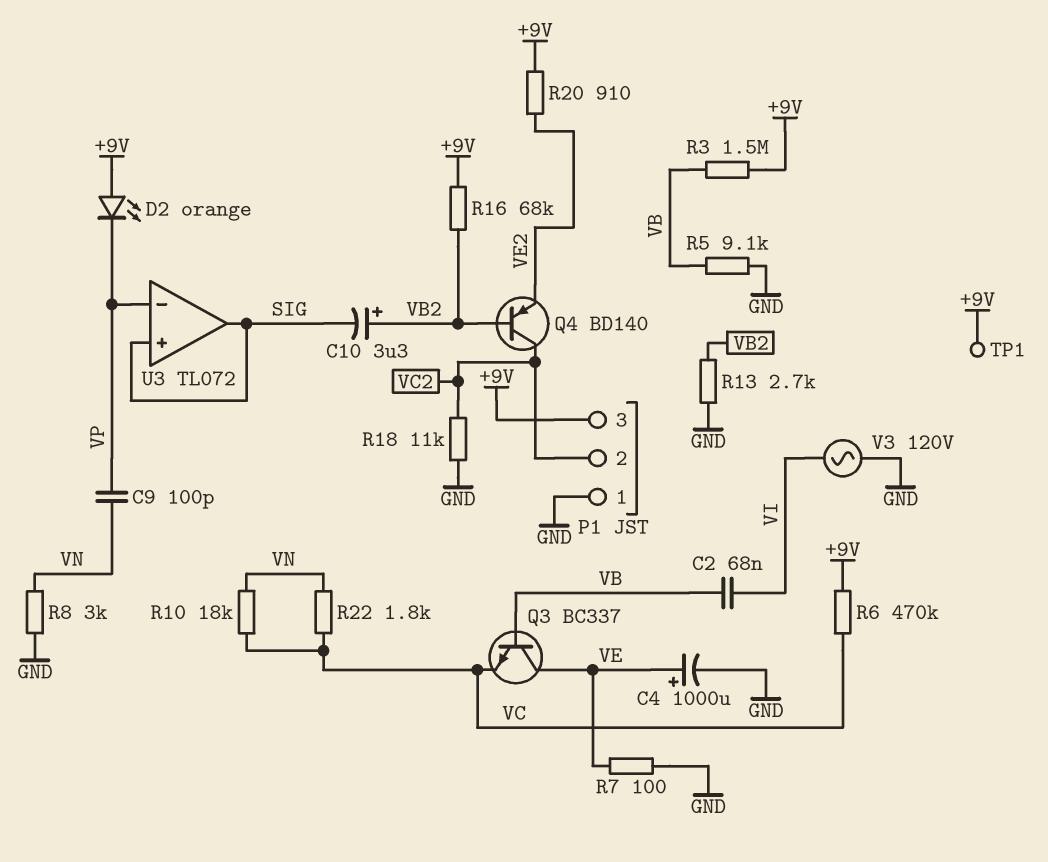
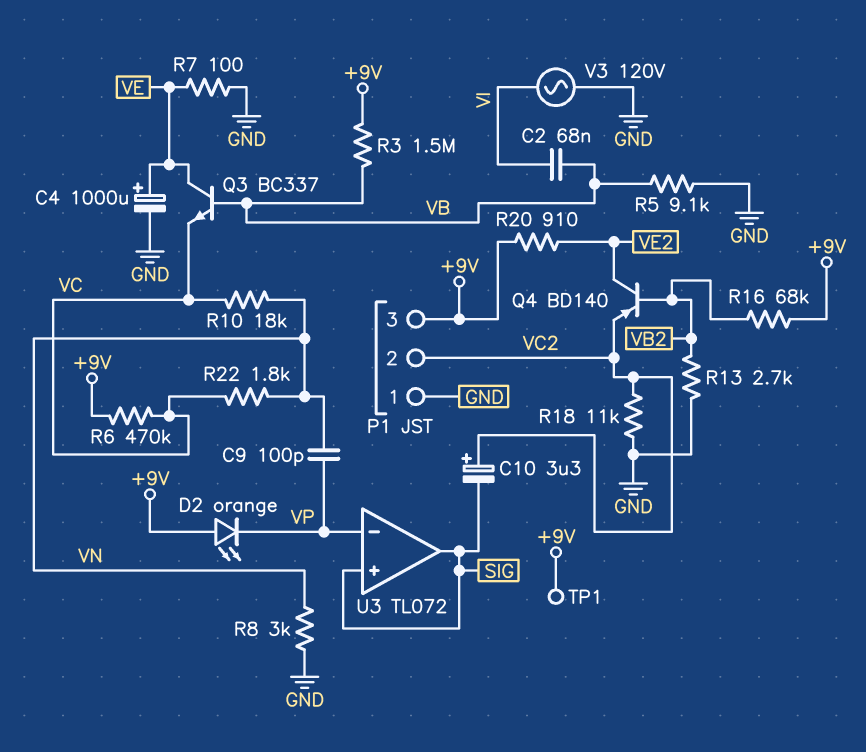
C10: 3.3uF (plus VB2, minus SIG) -> 3.3uF (plus VC2, minus SIG)
Q4: PNP BD140 (B VB2, C VC2, E VE2) -> PNP BD140 (B VB2, C VE2, E VC2)

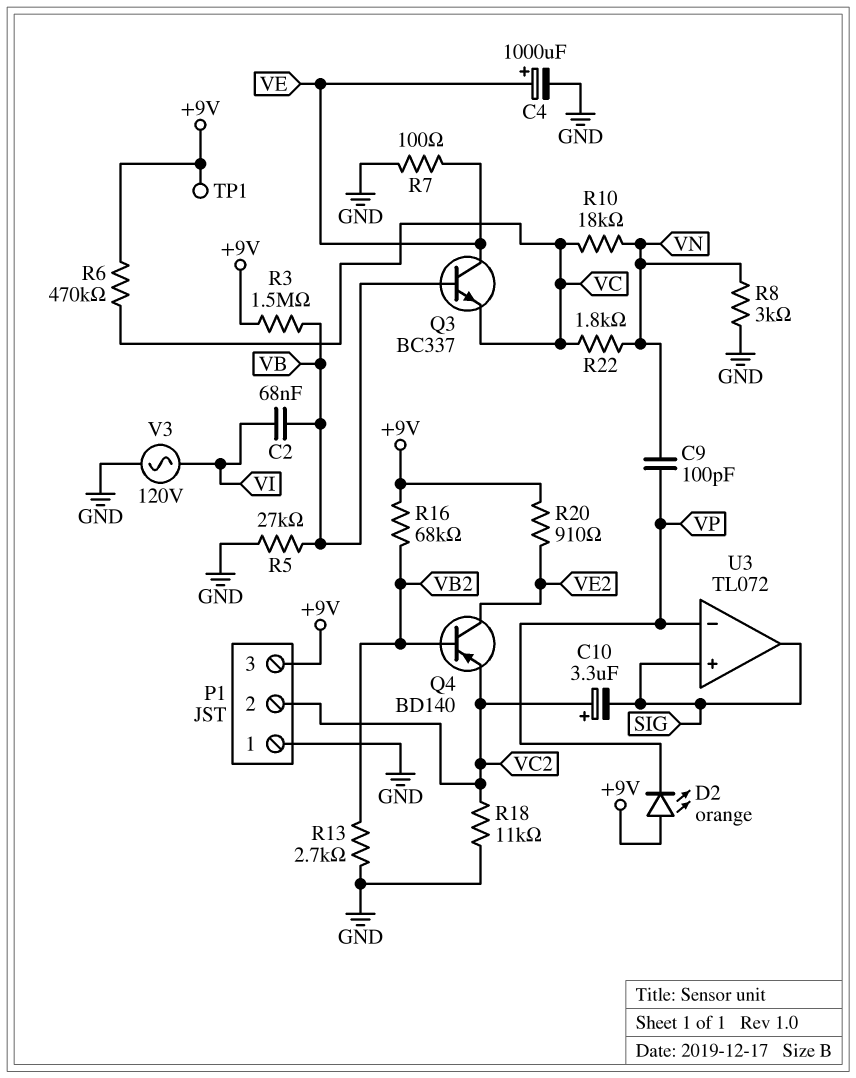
R5: 9.1k (GND, VB) -> 27k (GND, VB)

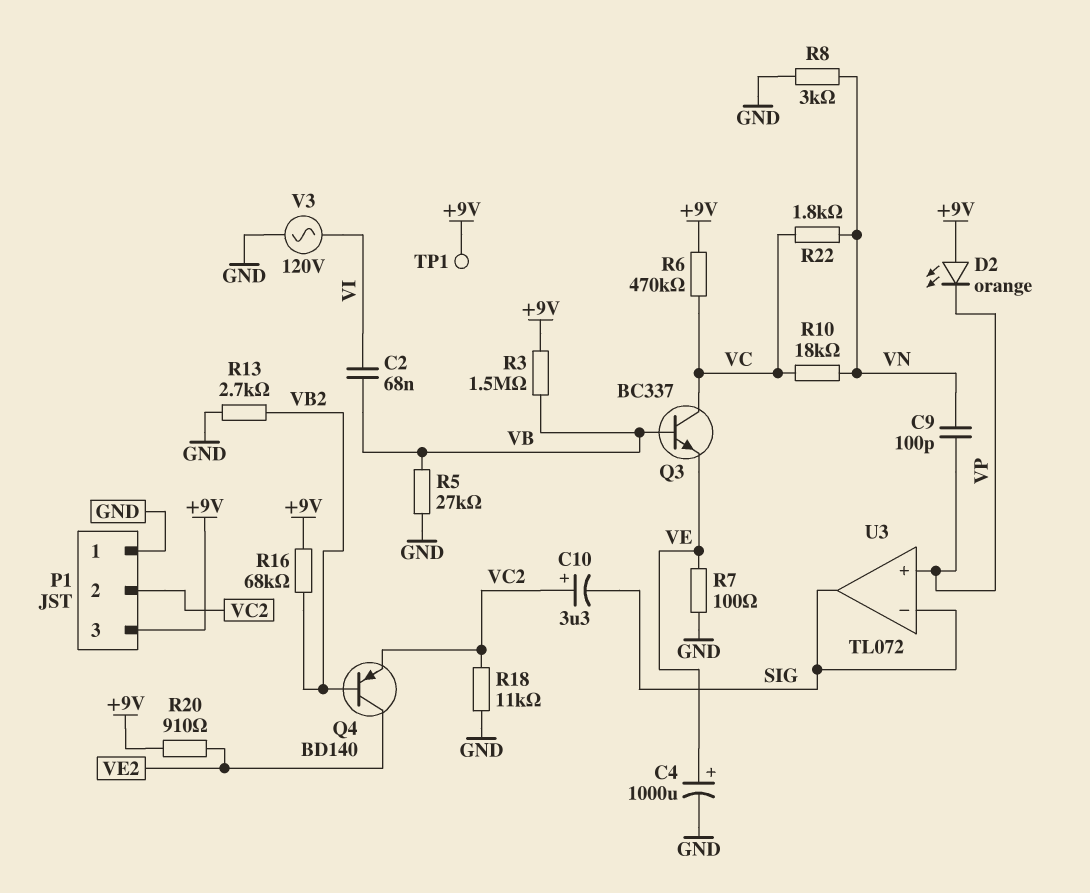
Q3: NPN BC337 (B VB, C VE, E VC) -> NPN BC337 (B VB, C VC, E VE)
U3 pin in+: SIG -> VP
U3 pin in-: VP -> SIG

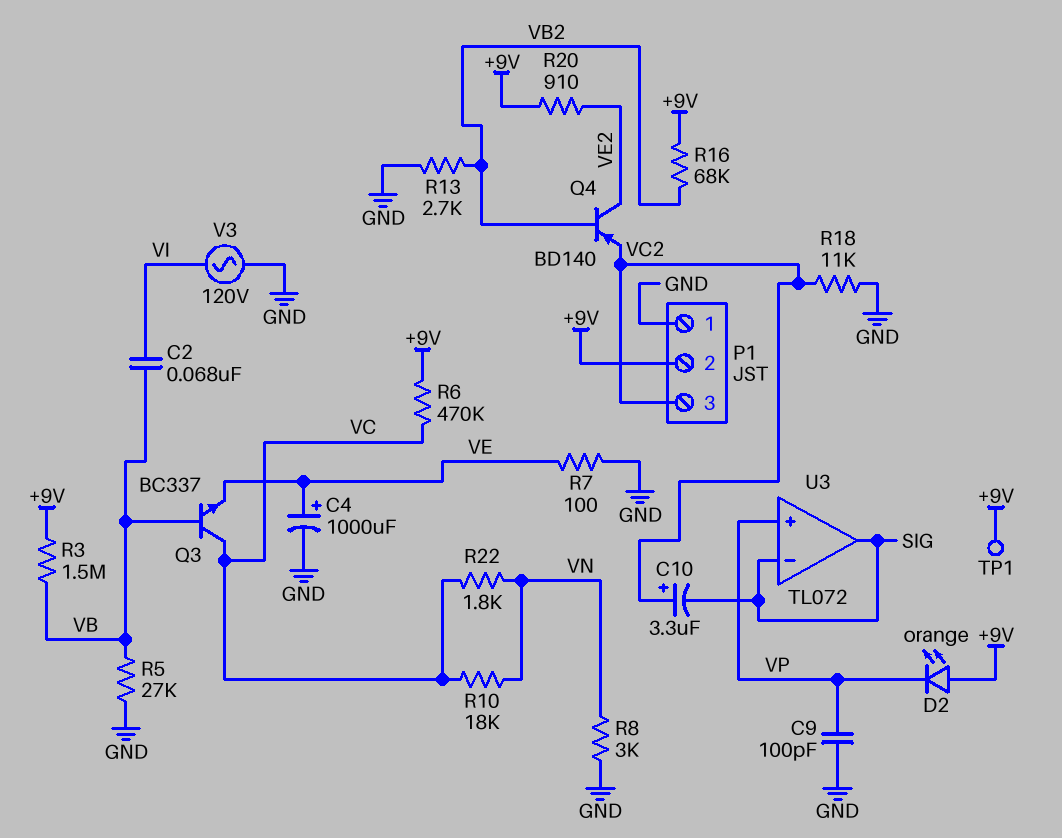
C9: 100pF (VN, VP) -> 100pF (GND, VP)
P1 pin 2: VC2 -> +9V
P1 pin 3: +9V -> VC2

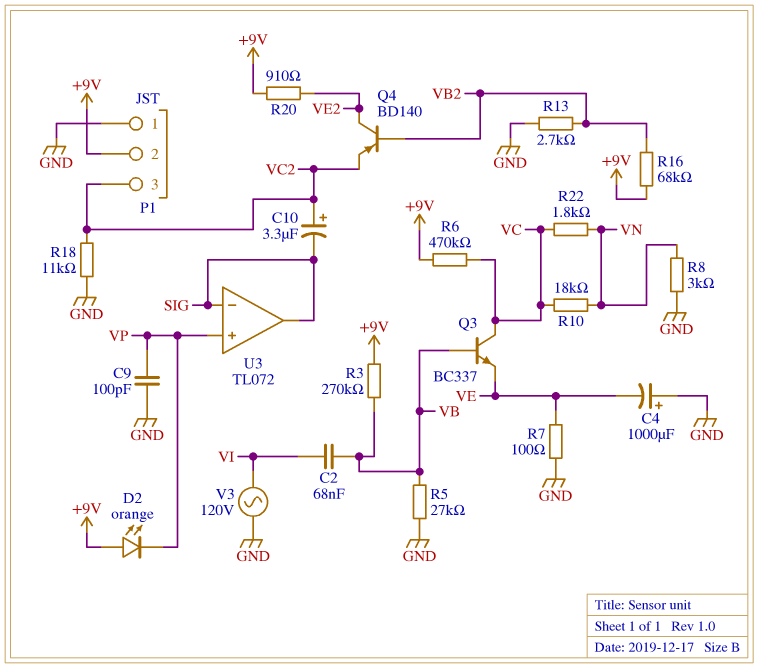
C4: 1000uF (plus VE, minus GND) -> 1000uF (plus GND, minus VE)
R3: 1.5M (+9V, VB) -> 270k (+9V, VB)
TP1: test point (+9V) -> none

